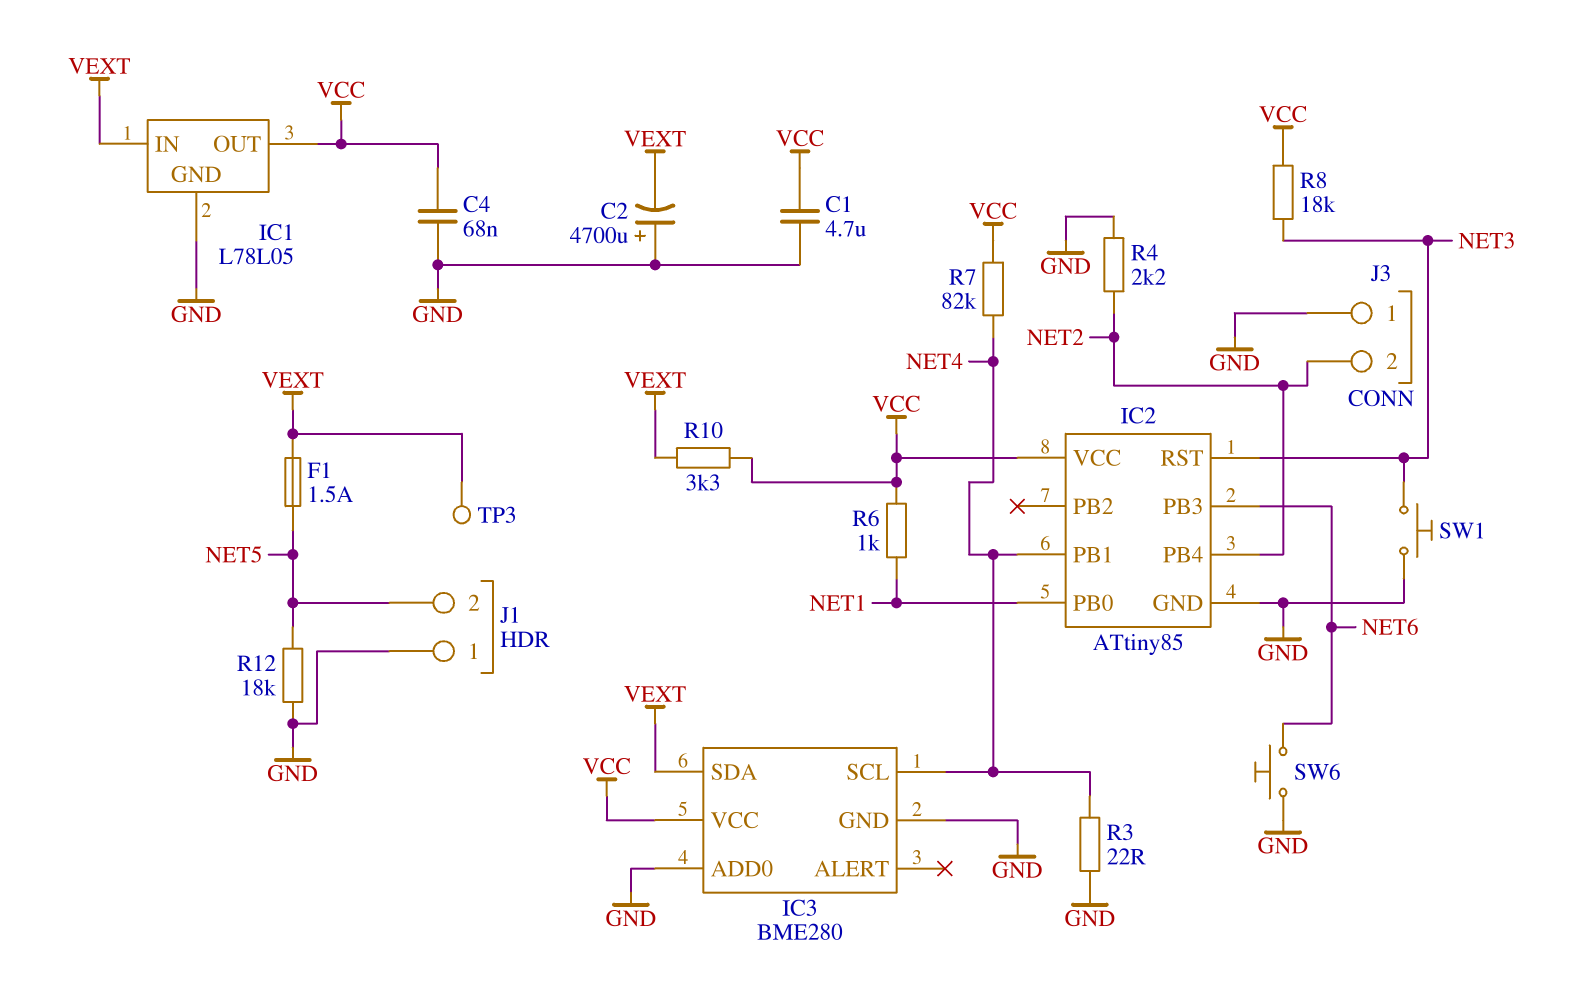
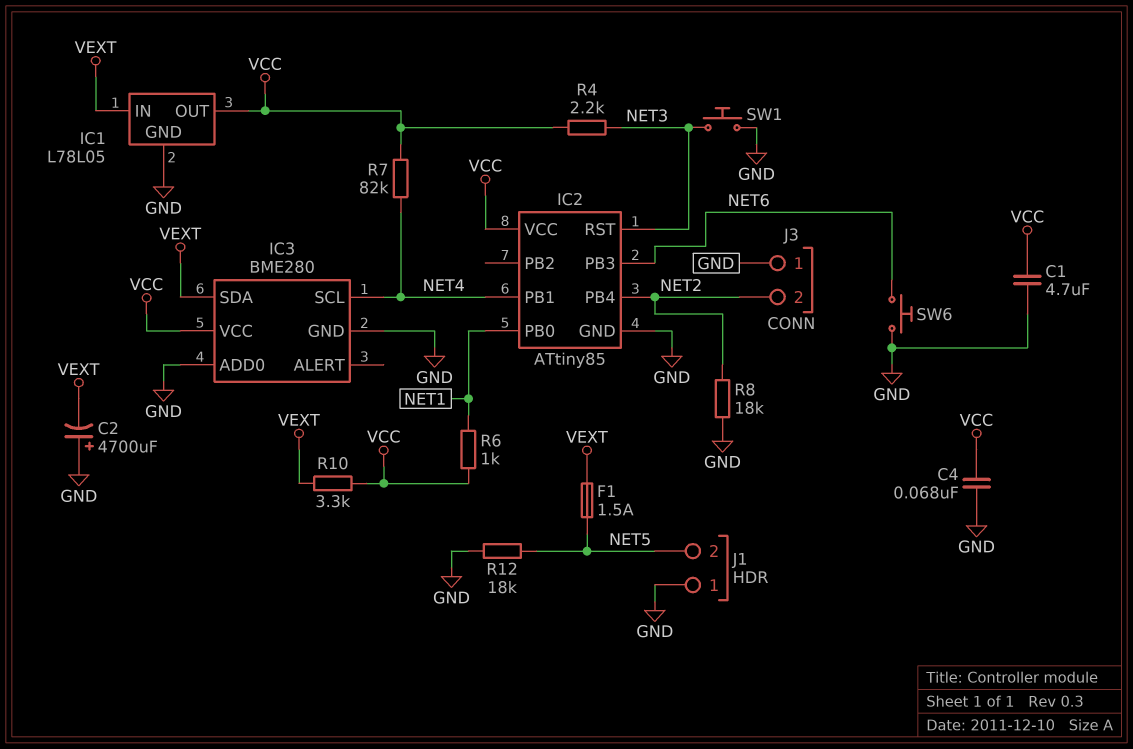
R3: 22 (GND, NET4) -> none
R4: 2.2k (GND, NET2) -> 2.2k (NET3, VCC)
R8: 18k (NET3, VCC) -> 18k (GND, NET2)
TP3: test point (VEXT) -> none

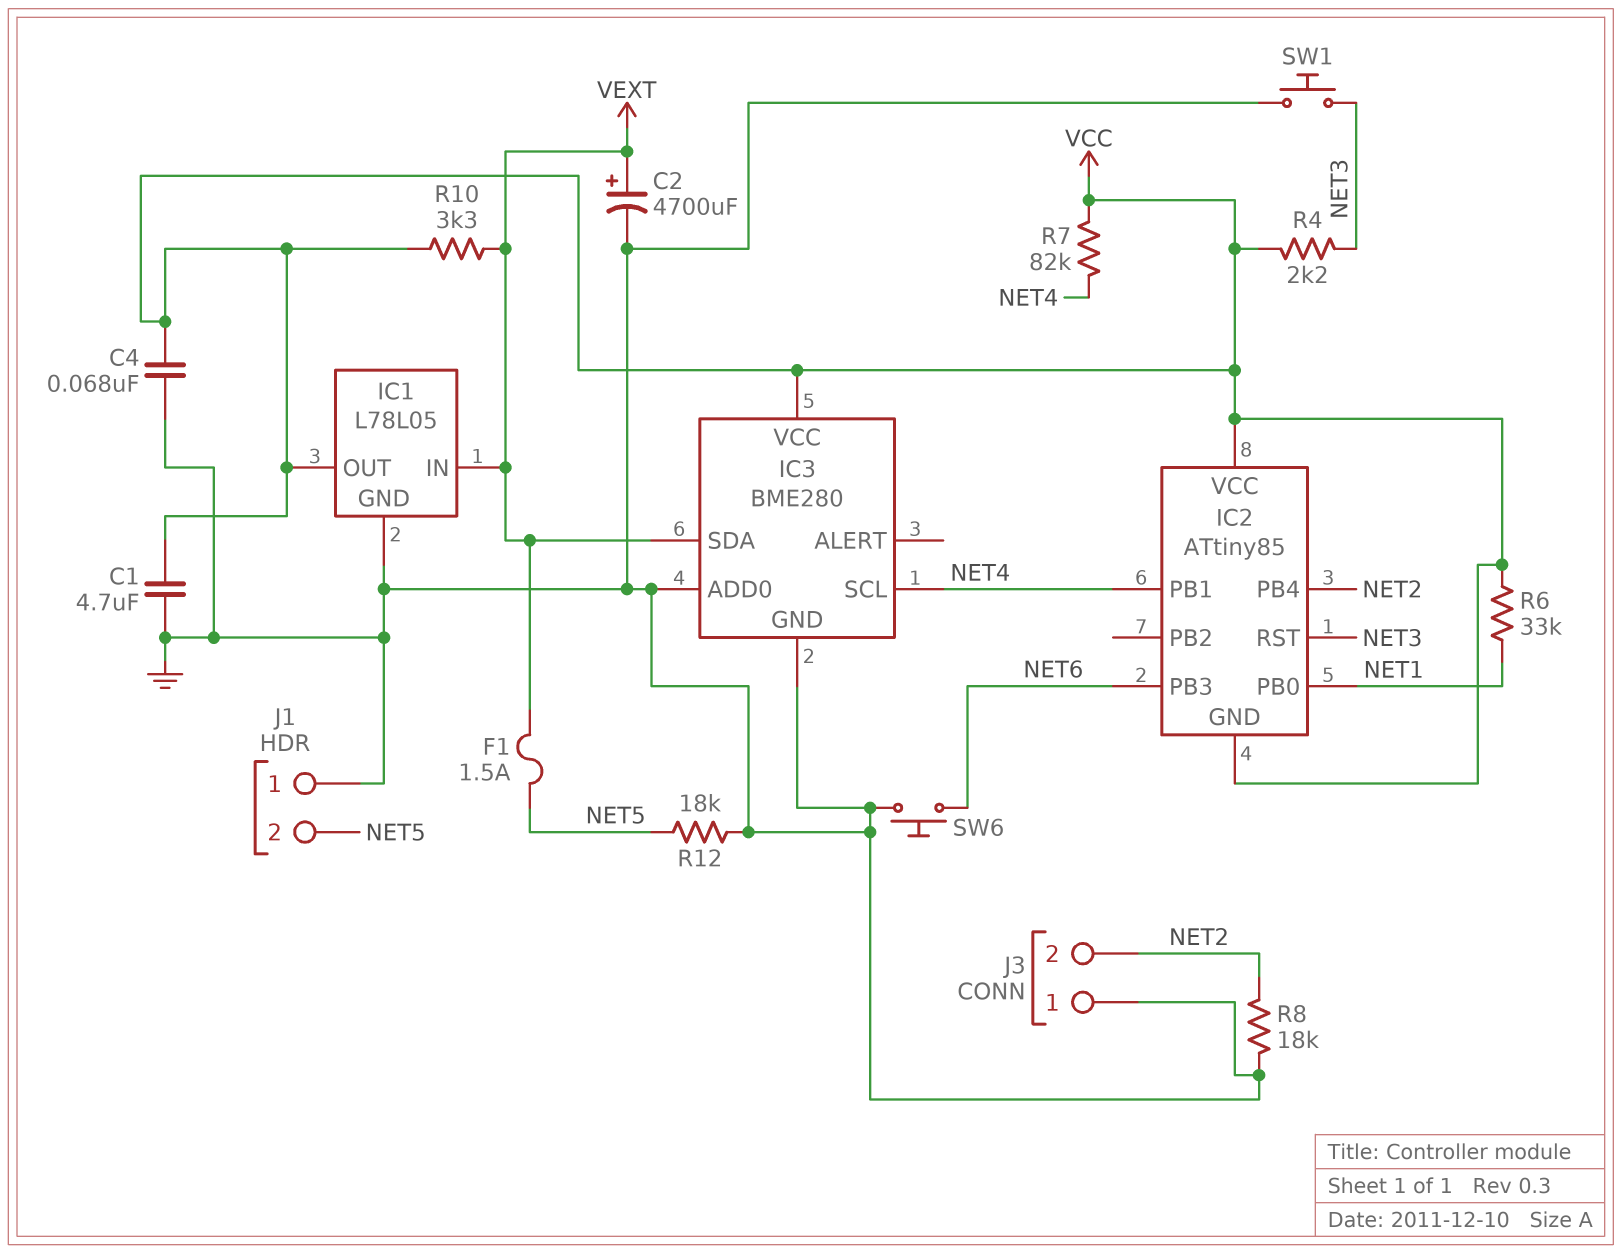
C2: 4700uF (plus GND, minus VEXT) -> 4700uF (plus VEXT, minus GND)
IC2 pin GND: GND -> VCC
R6: 1k (NET1, VCC) -> 33k (NET1, VCC)

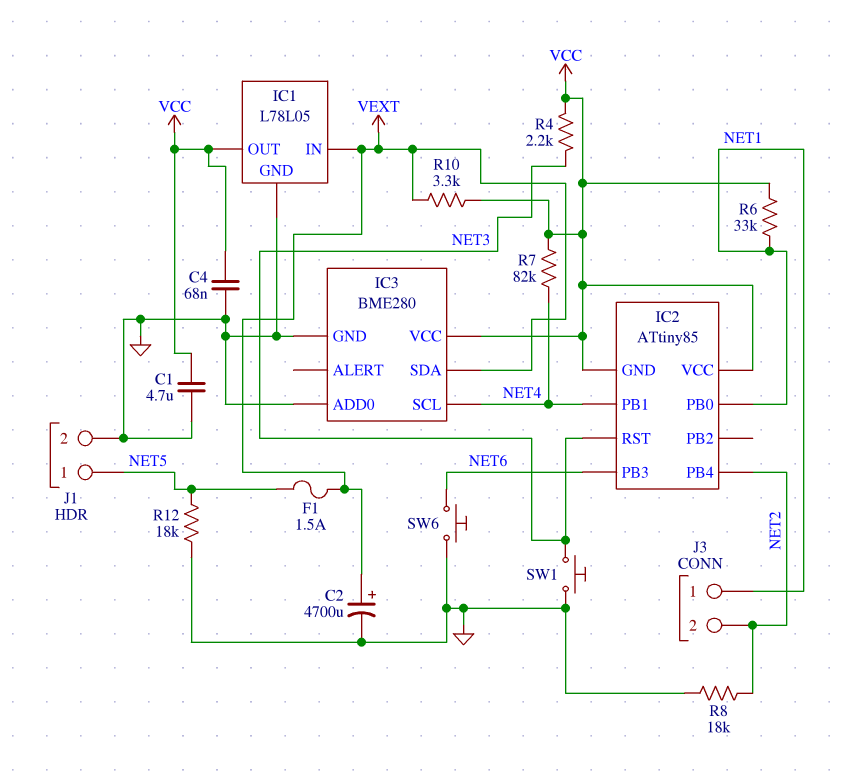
J1 pin 1: GND -> NET5
J1 pin 2: NET5 -> GND
J3 pin 1: GND -> NET1

